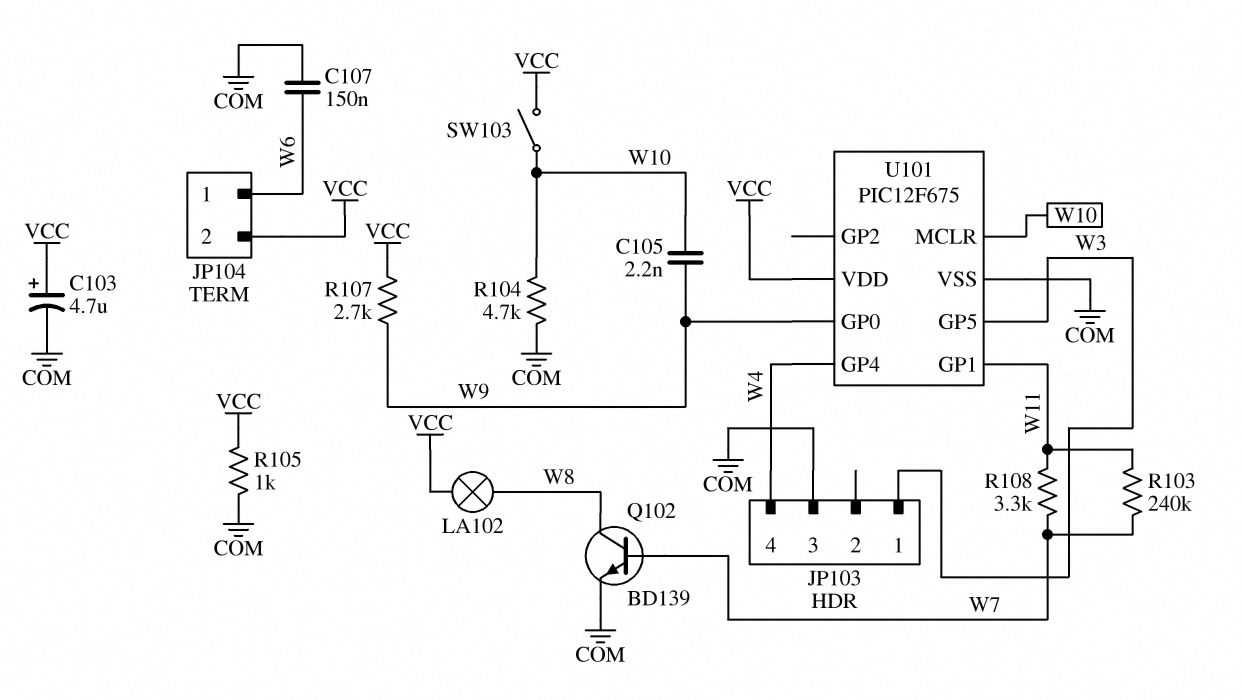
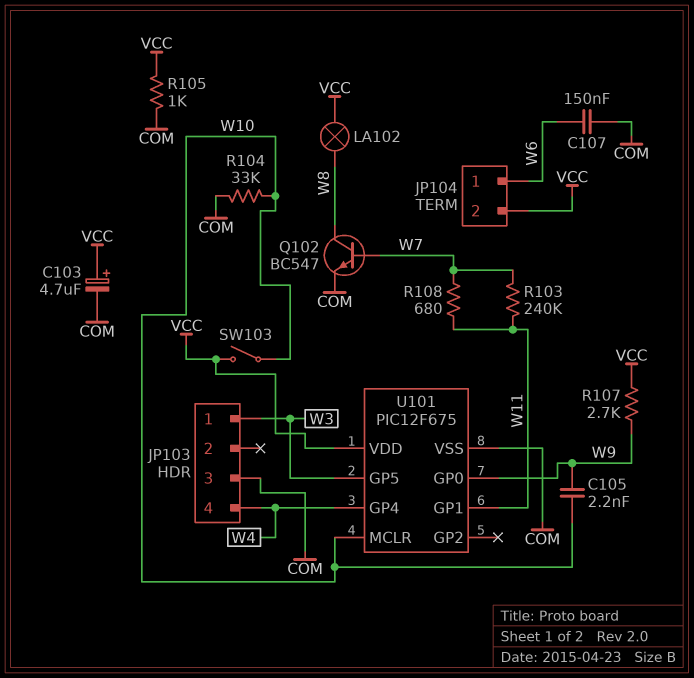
Q102: NPN BD139 (B W7, C W8, E COM) -> NPN BC547 (B W7, C W8, E COM)
R104: 4.7k (COM, W10) -> 33k (COM, W10)
R108: 3.3k (W7, W11) -> 680 (W7, W11)

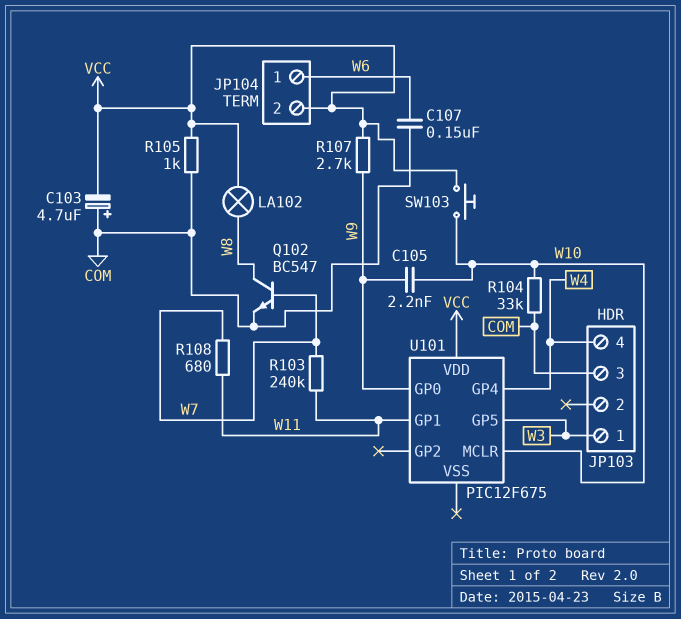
C103: 4.7uF (plus VCC, minus COM) -> 4.7uF (plus COM, minus VCC)
SW103: switch (VCC, W10) -> button (VCC, W10)
U101 pin VSS: COM -> none

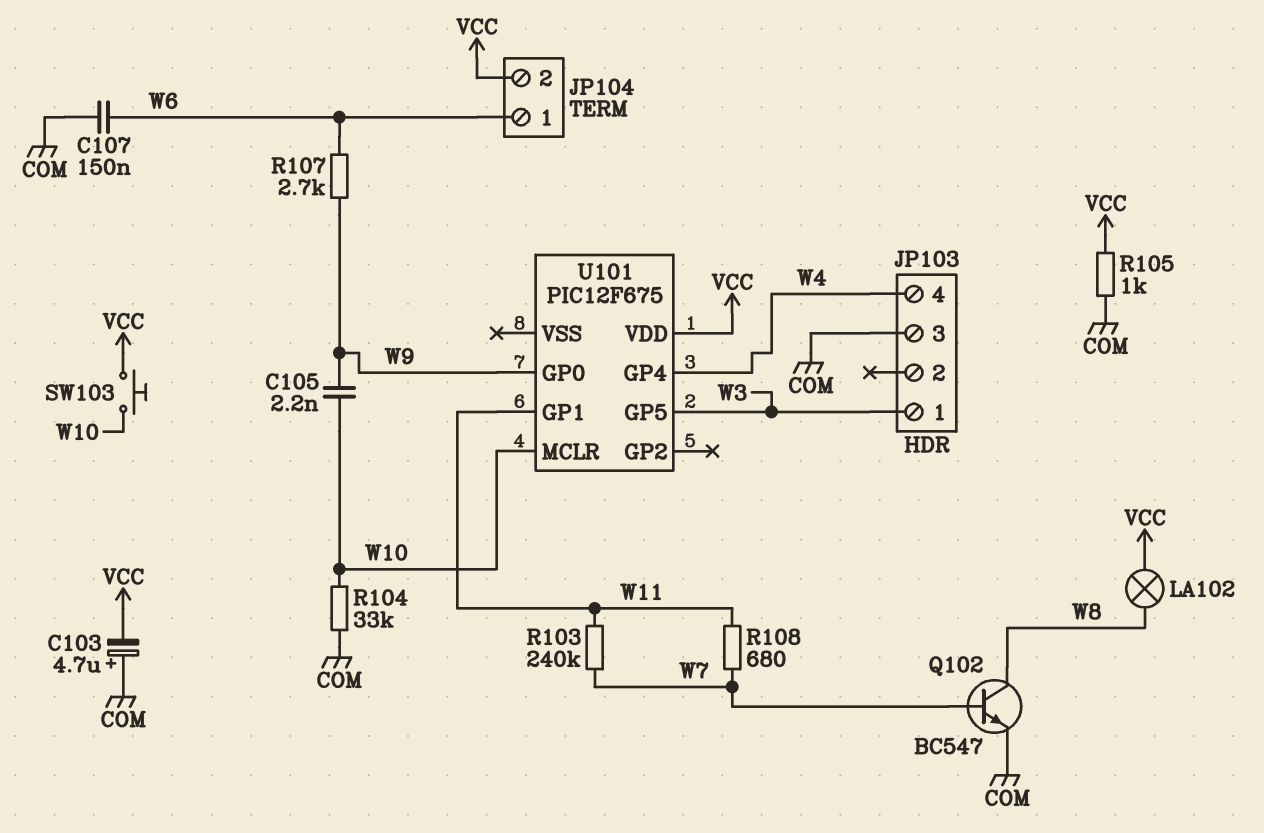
R107: 2.7k (VCC, W9) -> 2.7k (W6, W9)

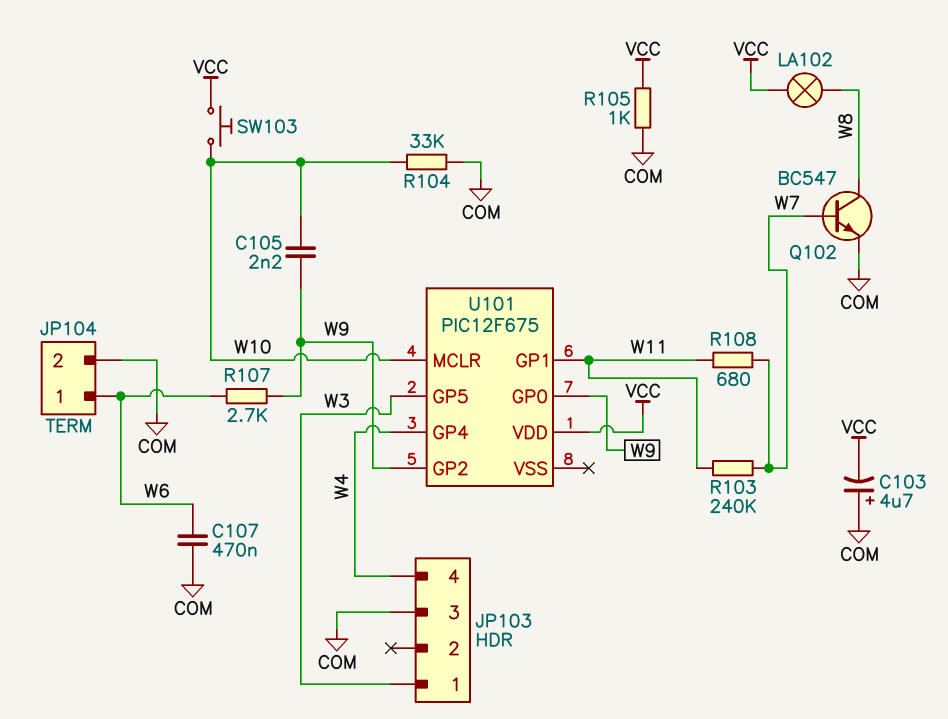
C107: 150nF (COM, W6) -> 470nF (COM, W6)
JP104 pin 2: VCC -> COM
U101 pin GP2: none -> W9

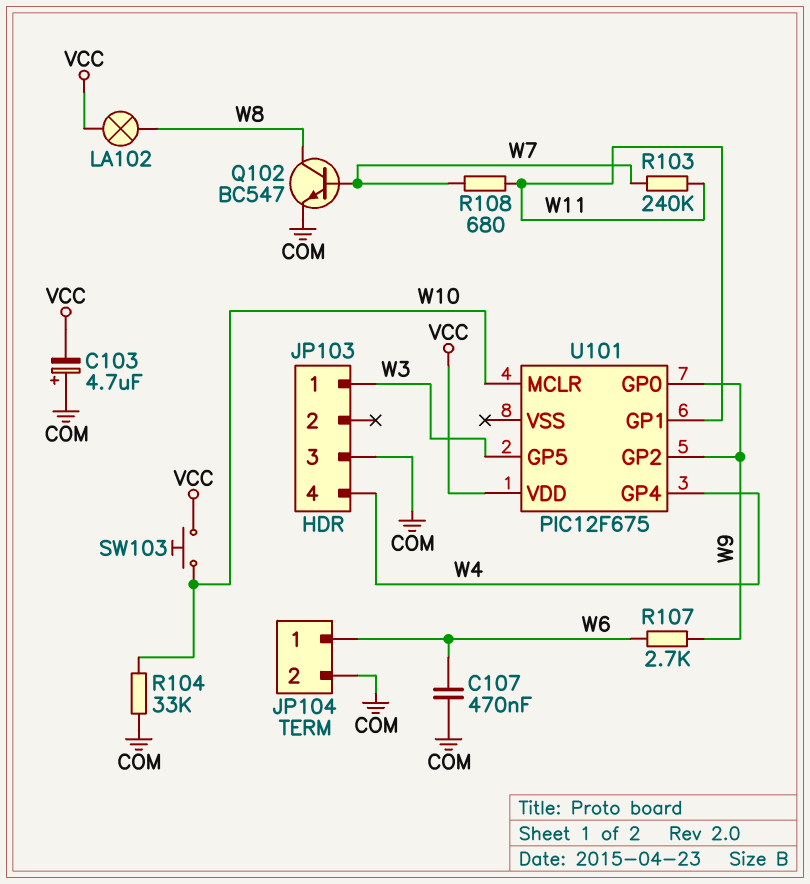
C105: 2.2nF (W9, W10) -> none
R105: 1k (COM, VCC) -> none

